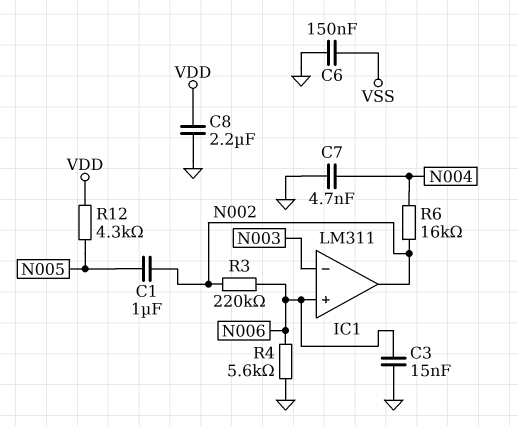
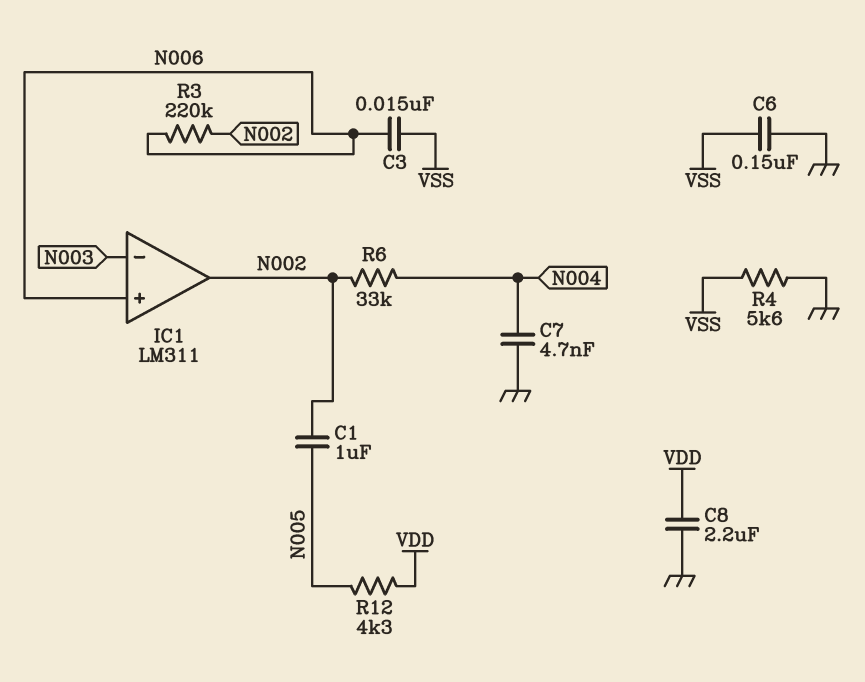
C3: 15nF (GND, N006) -> 15nF (N006, VSS)
R4: 5.6k (GND, N006) -> 5.6k (GND, VSS)
R6: 16k (N002, N004) -> 33k (N002, N004)

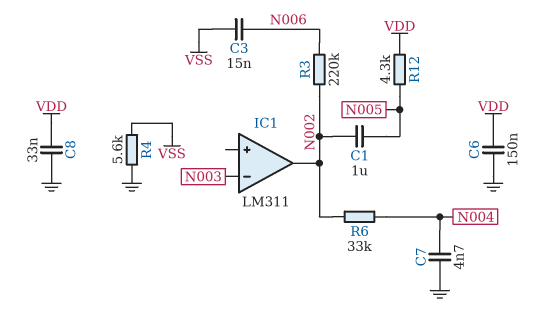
C6: 150nF (GND, VSS) -> 150nF (GND, VDD)
C8: 2.2uF (GND, VDD) -> 33nF (GND, VDD)
IC1 pin in+: N006 -> none

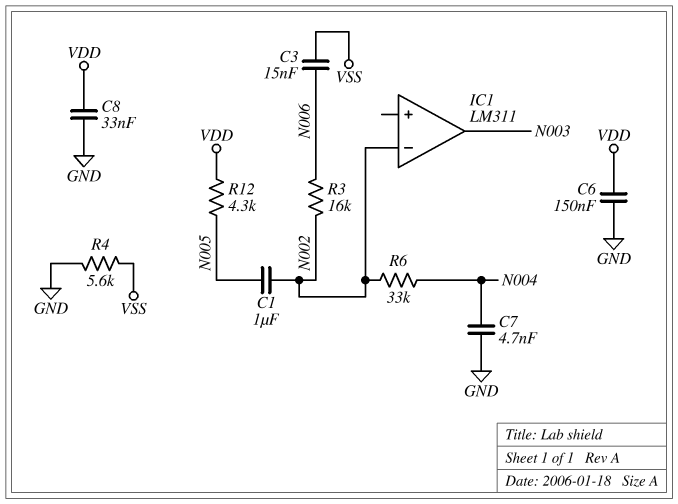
IC1 pin in-: N003 -> N002
IC1 pin out: N002 -> N003
R3: 220k (N002, N006) -> 16k (N002, N006)

